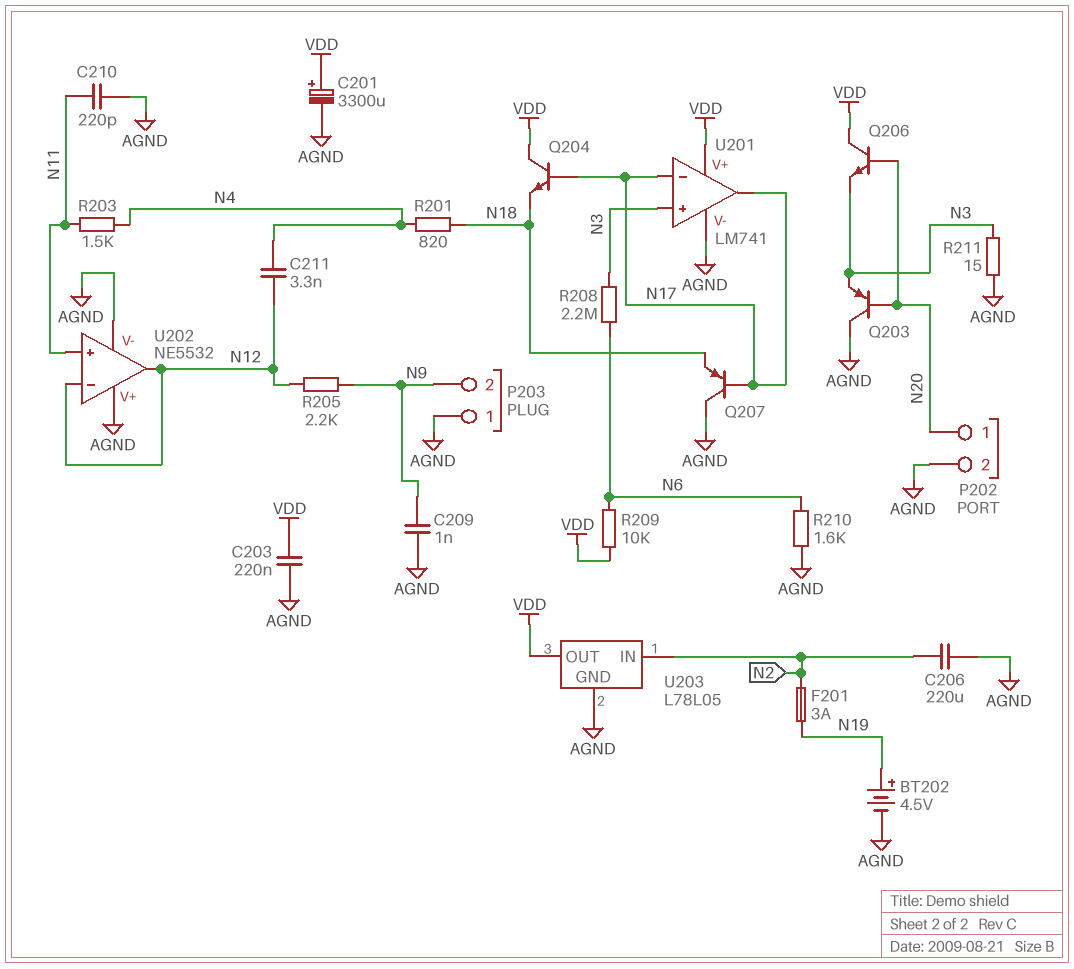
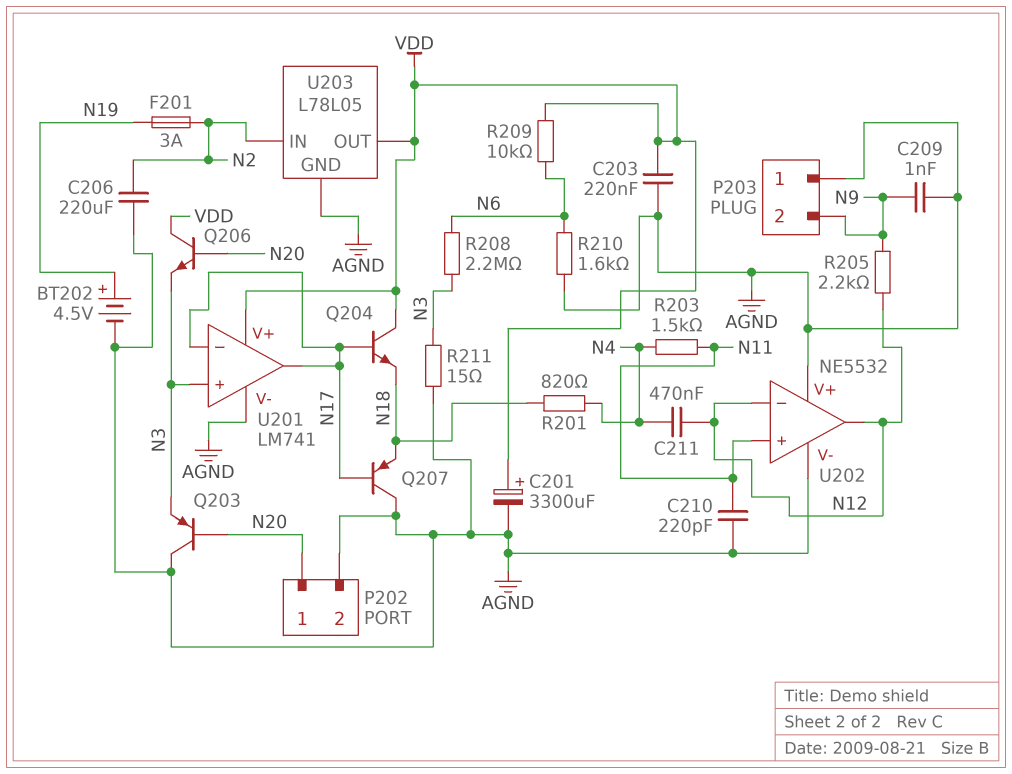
C211: 3.3nF (N4, N12) -> 470nF (N4, N12)

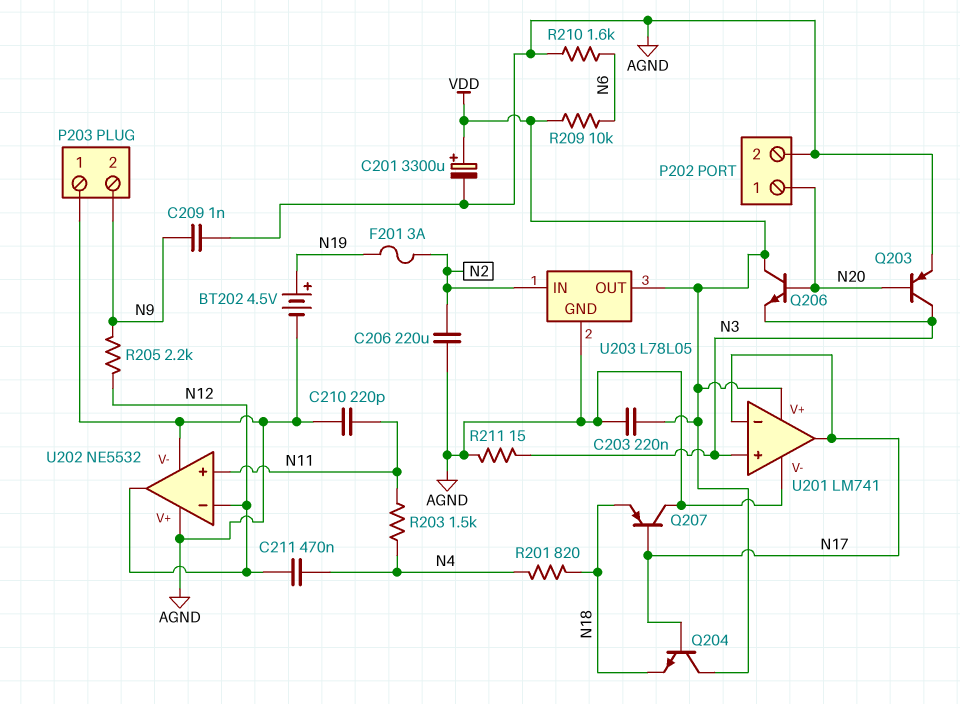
Q203: PNP (B N20, C AGND, E N3) -> PNP (B N20, C N3, E AGND)
R208: 2.2M (N3, N6) -> none

